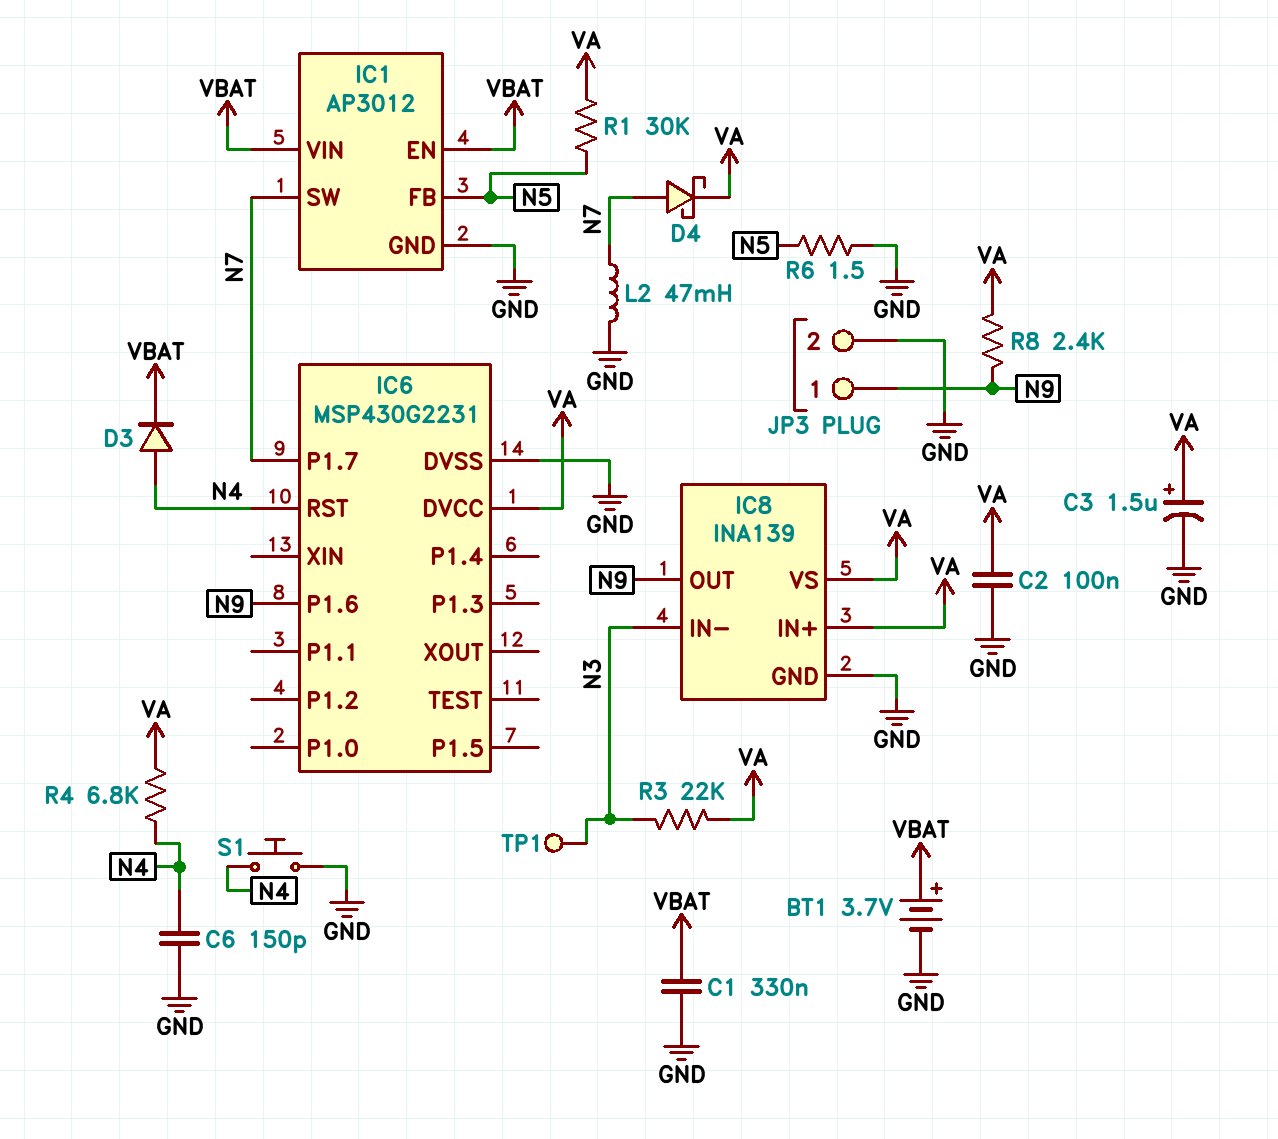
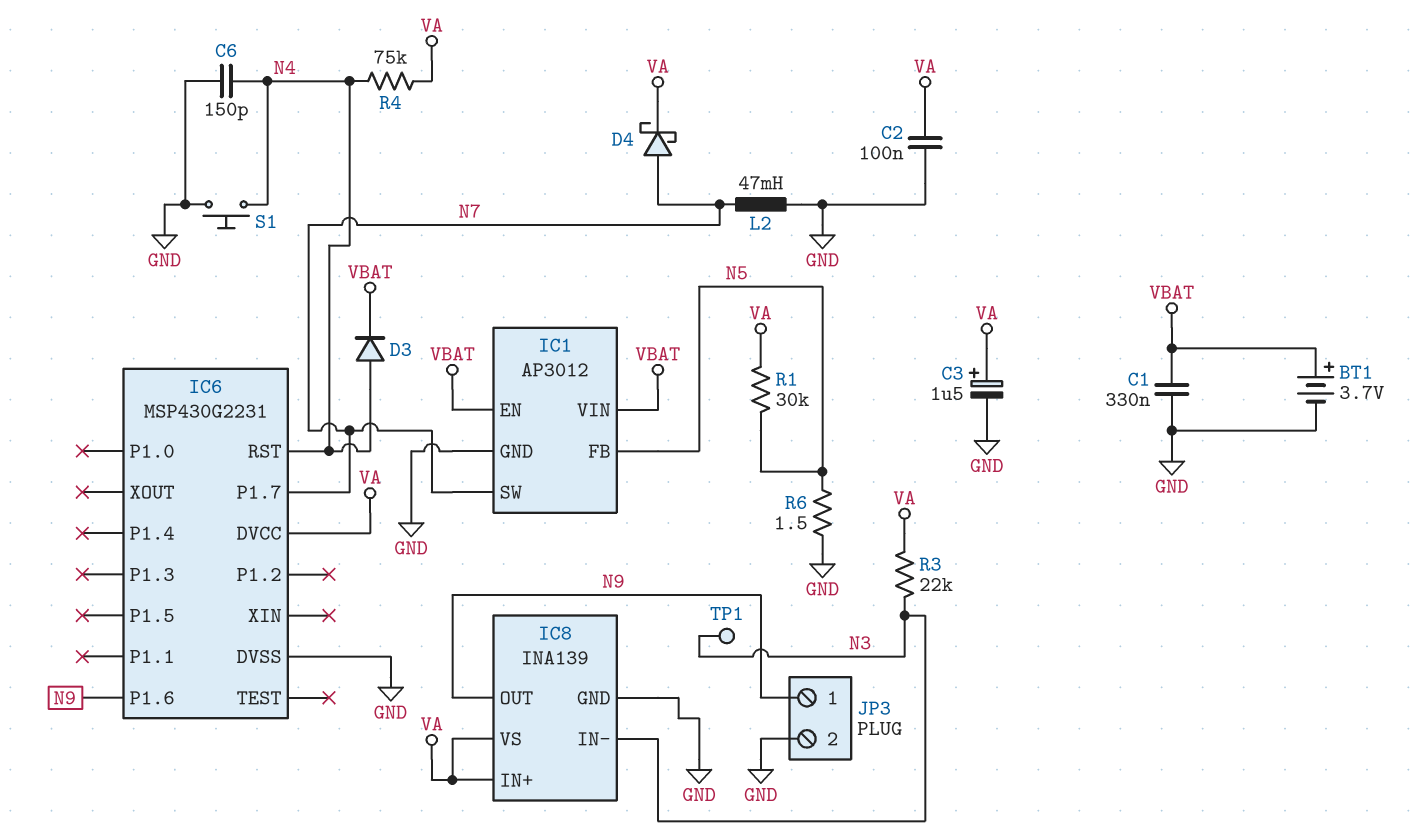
R4: 6.8k (N4, VA) -> 75k (N4, VA)
R8: 2.4k (N9, VA) -> none

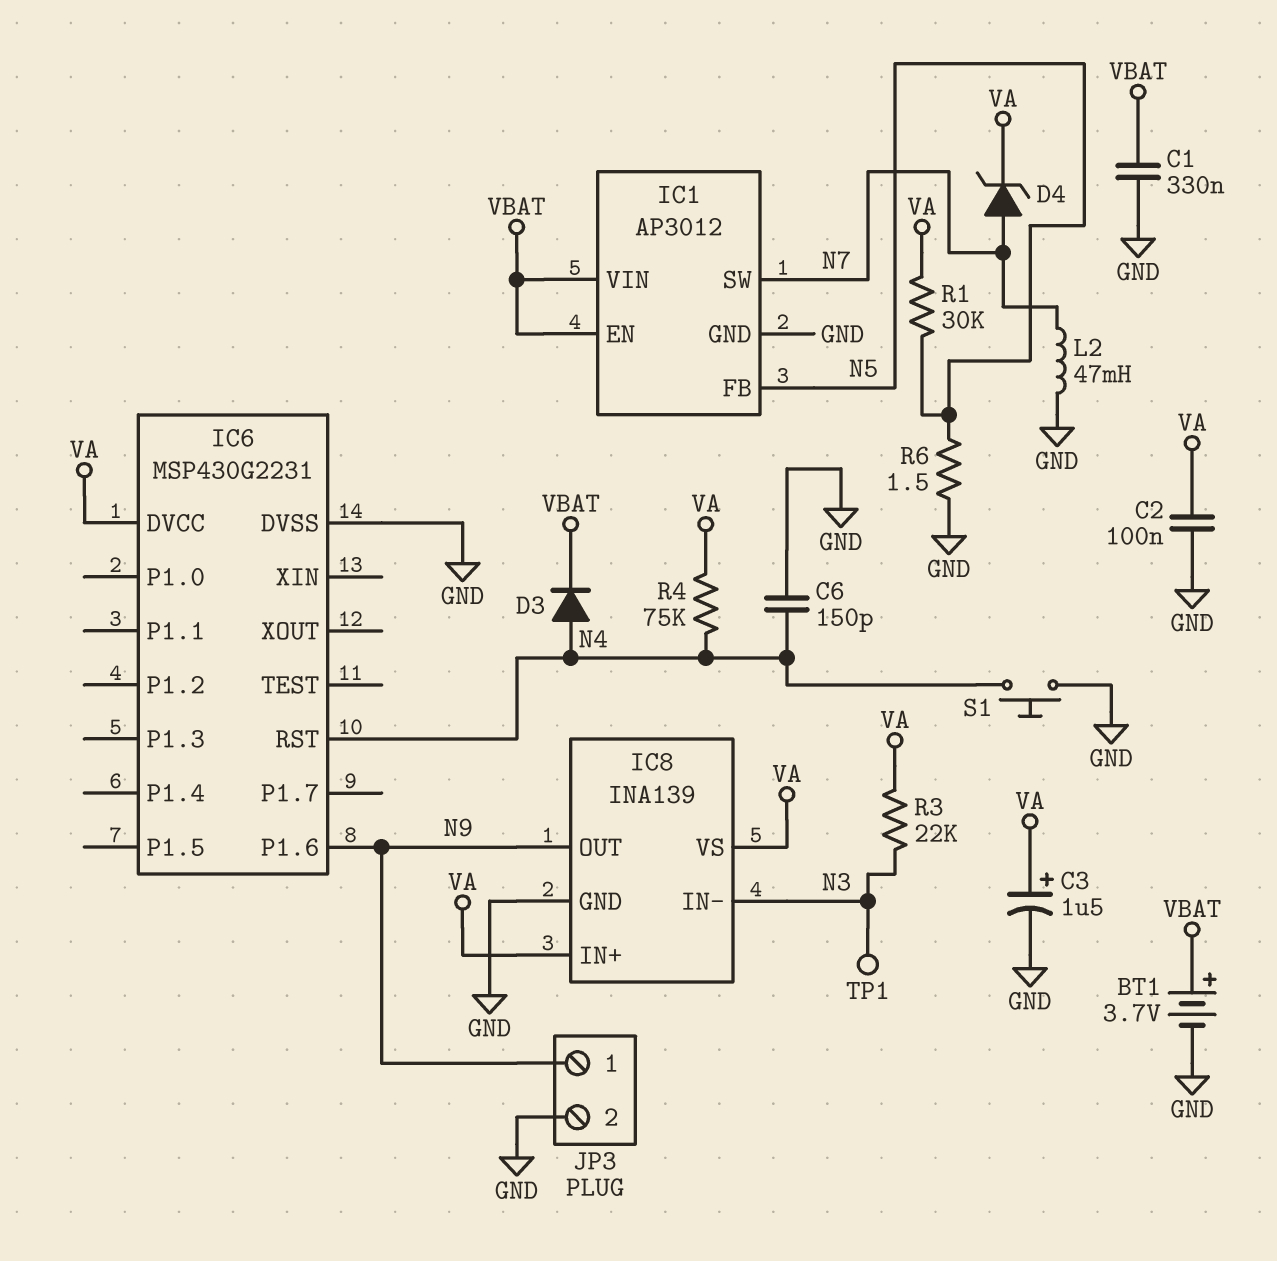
D4: schottky (A N7, K VA) -> zener (A N7, K VA)
IC6 pin P1.7: N7 -> none

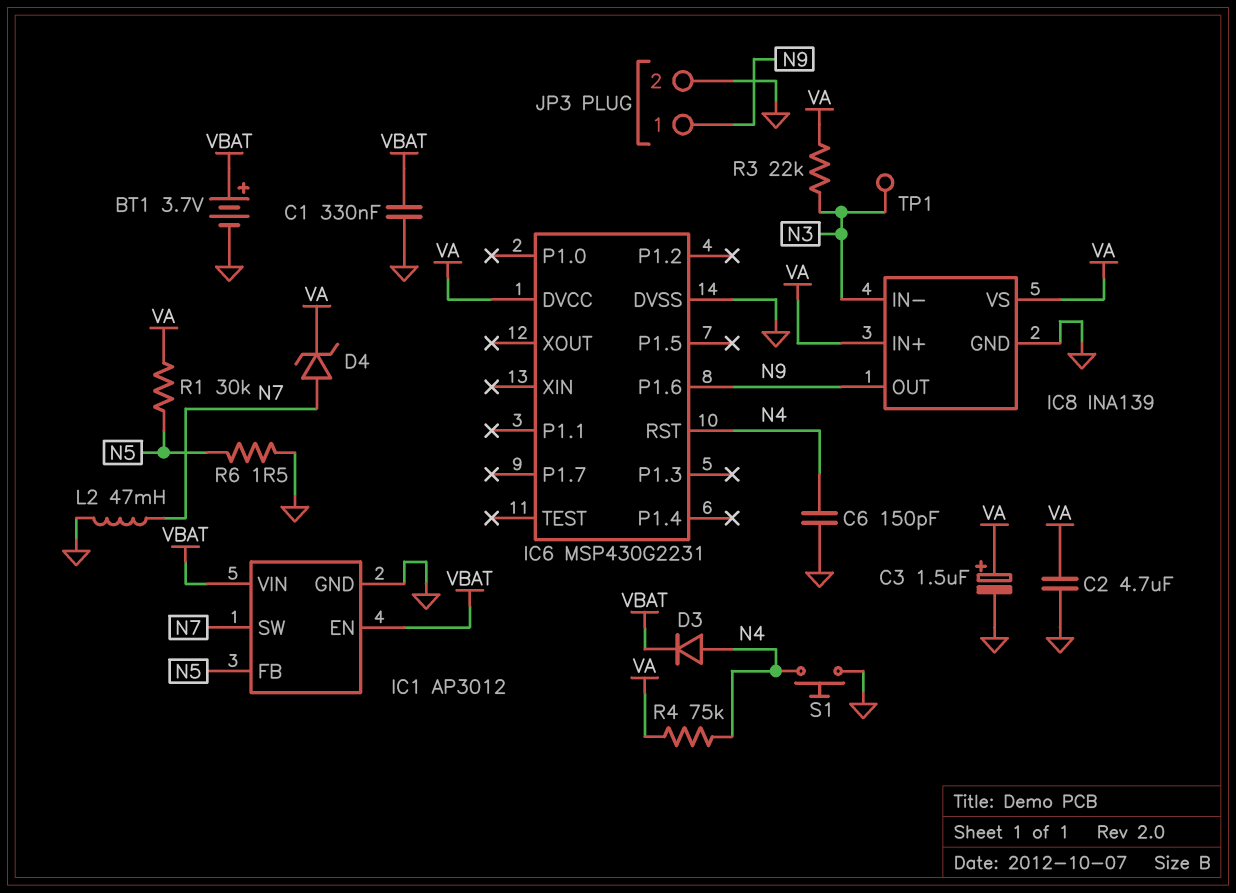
C2: 100nF (GND, VA) -> 4.7uF (GND, VA)

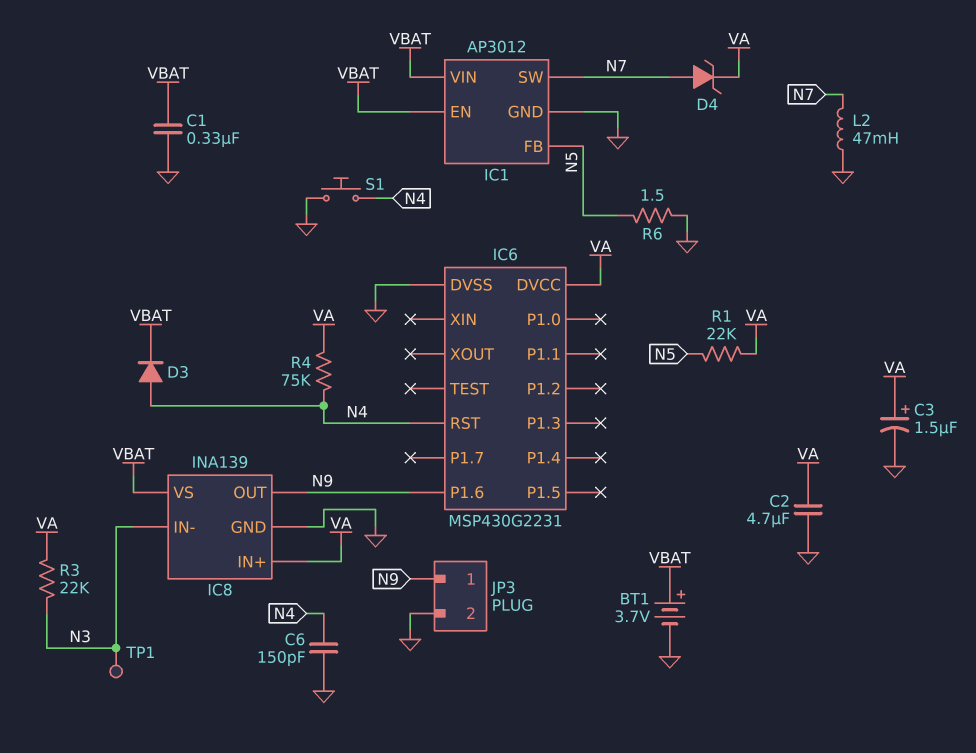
IC8 pin VS: VA -> VBAT
R1: 30k (N5, VA) -> 22k (N5, VA)

